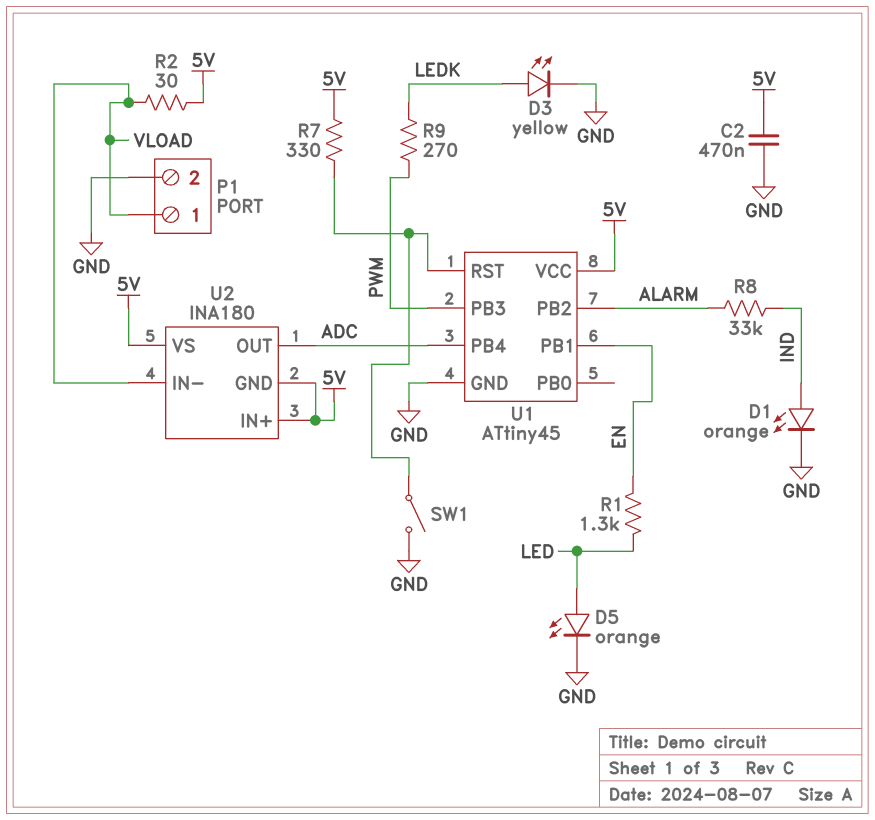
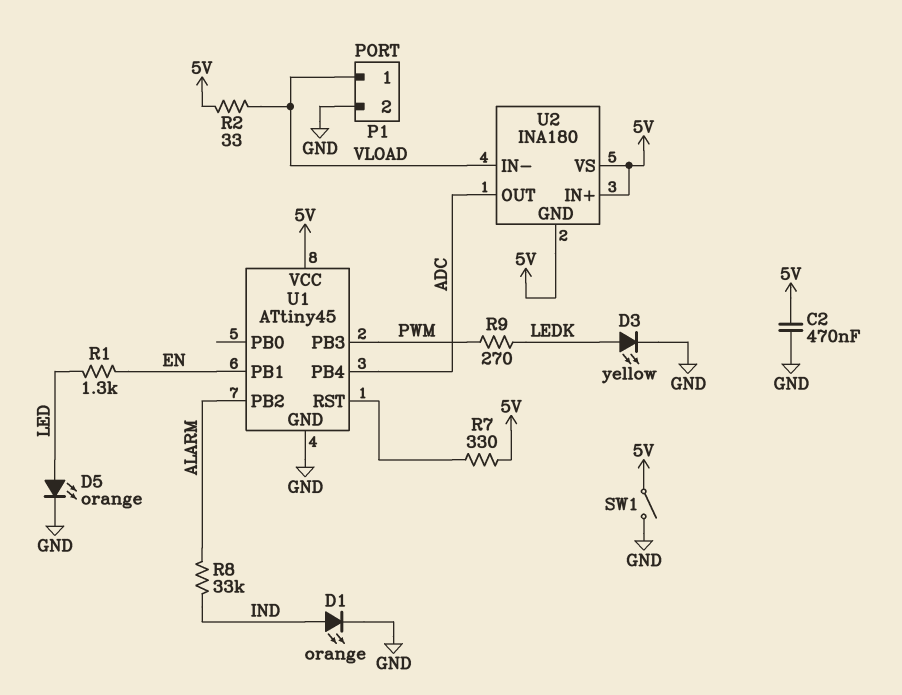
R2: 30 (5V, VLOAD) -> 33 (5V, VLOAD)
SW1: switch (GND, U1/RST) -> switch (5V, GND)

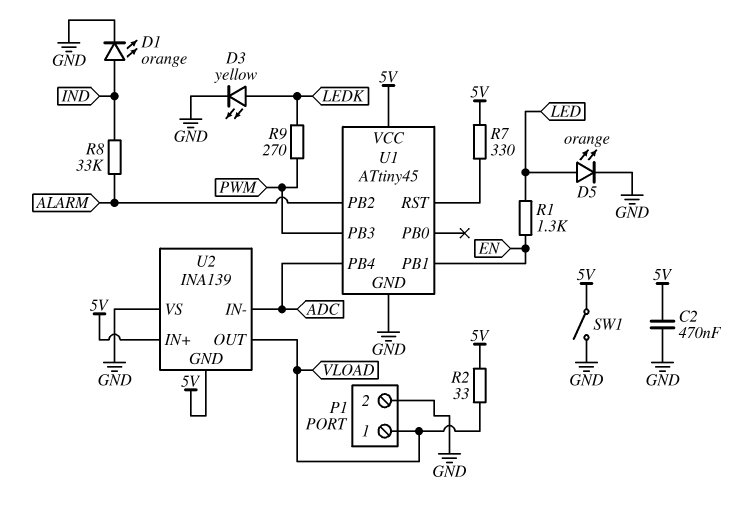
U2: INA180 -> INA139
U2 pin IN-: VLOAD -> ADC
U2 pin OUT: ADC -> VLOAD
U2 pin VS: 5V -> GND

